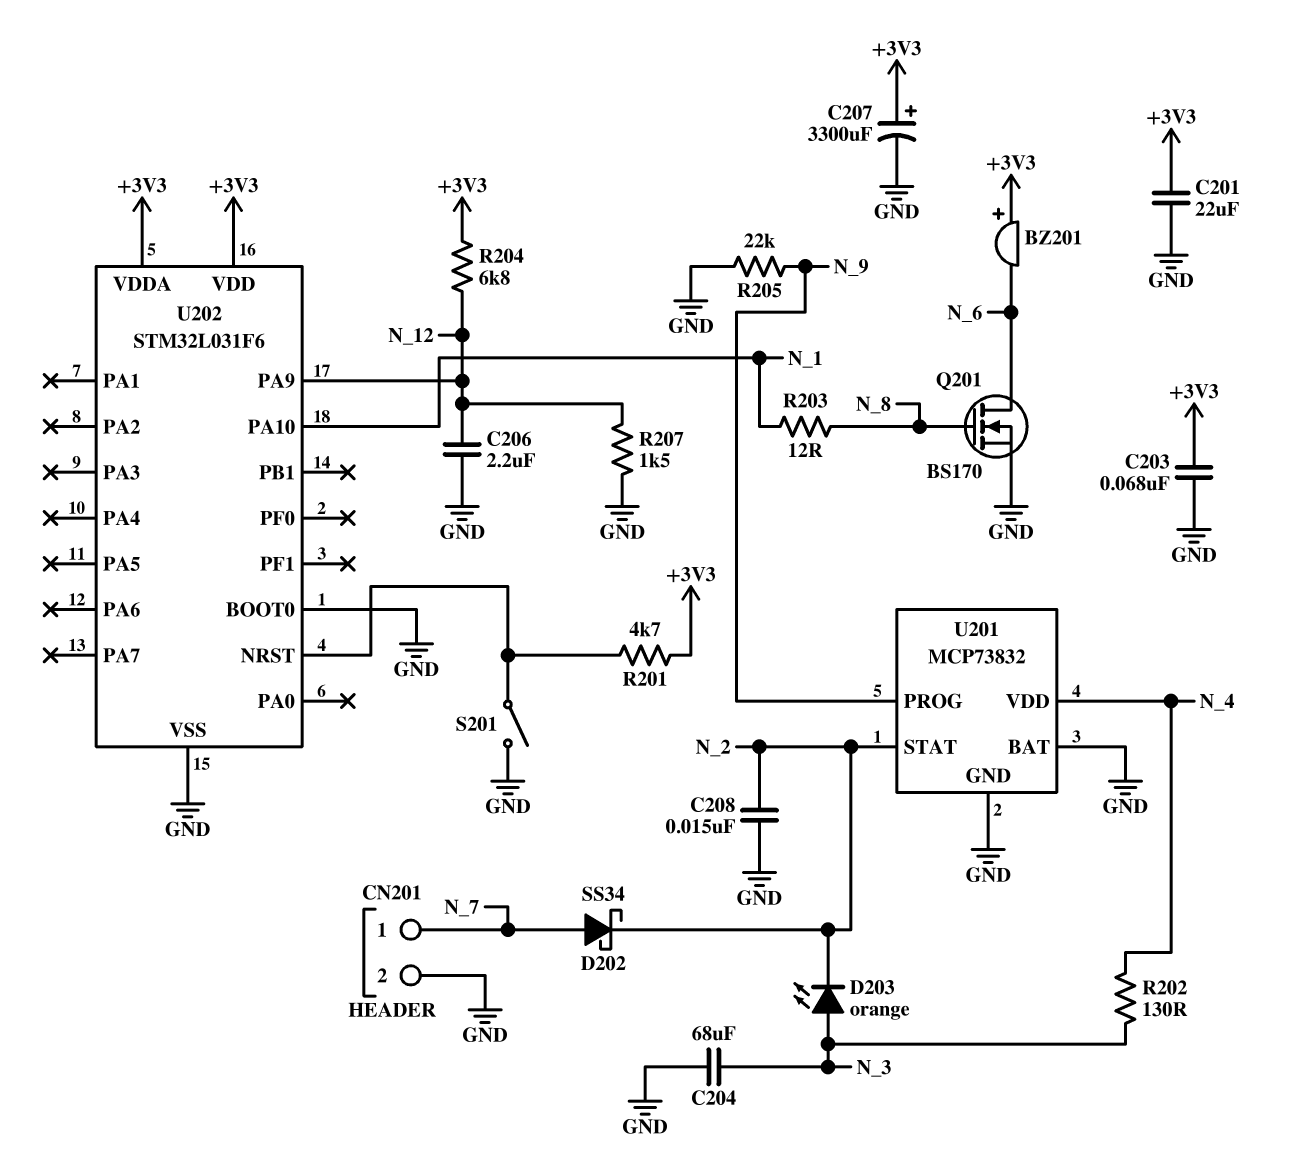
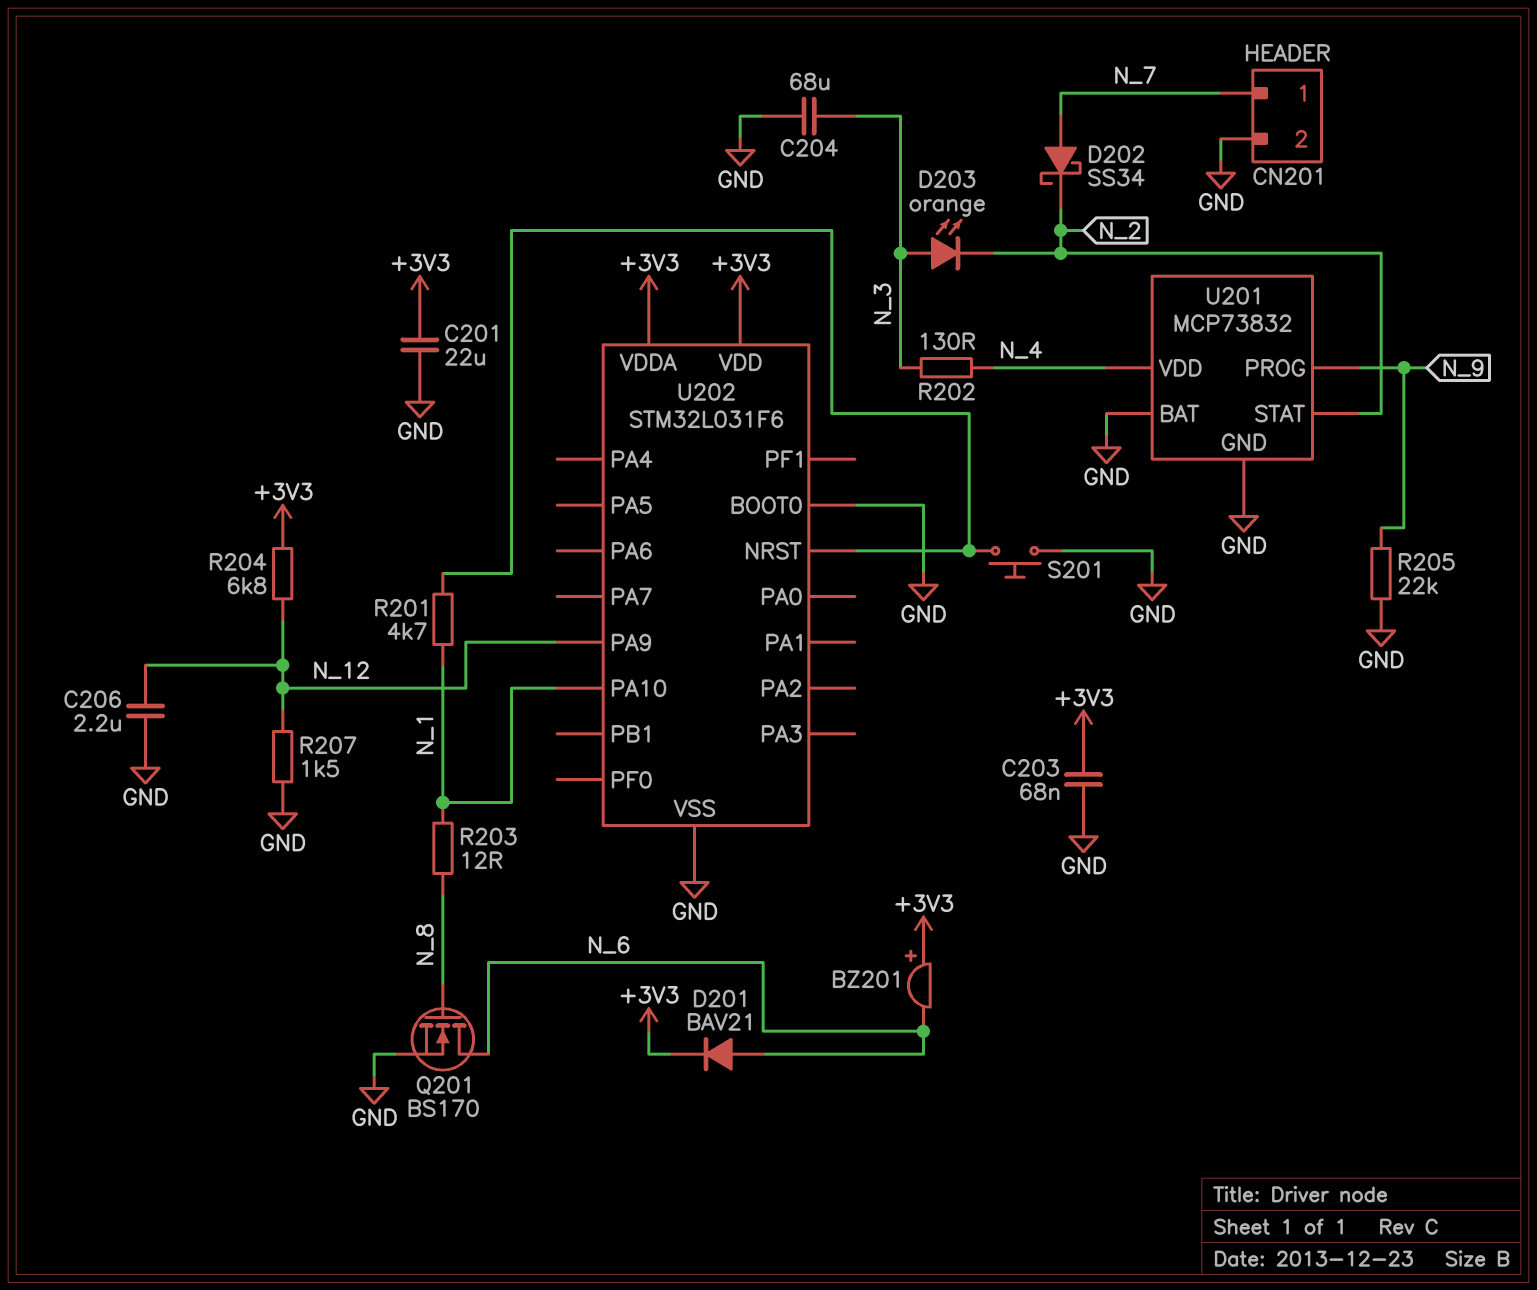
C207: 3300uF (plus +3V3, minus GND) -> none
C208: 15nF (GND, N_2) -> none
D201: none -> diode BAV21 (A N_6, K +3V3)
R201: 4.7k (+3V3, U202/NRST) -> 4.7k (N_1, U202/NRST)
S201: switch (GND, U202/NRST) -> button (GND, U202/NRST)

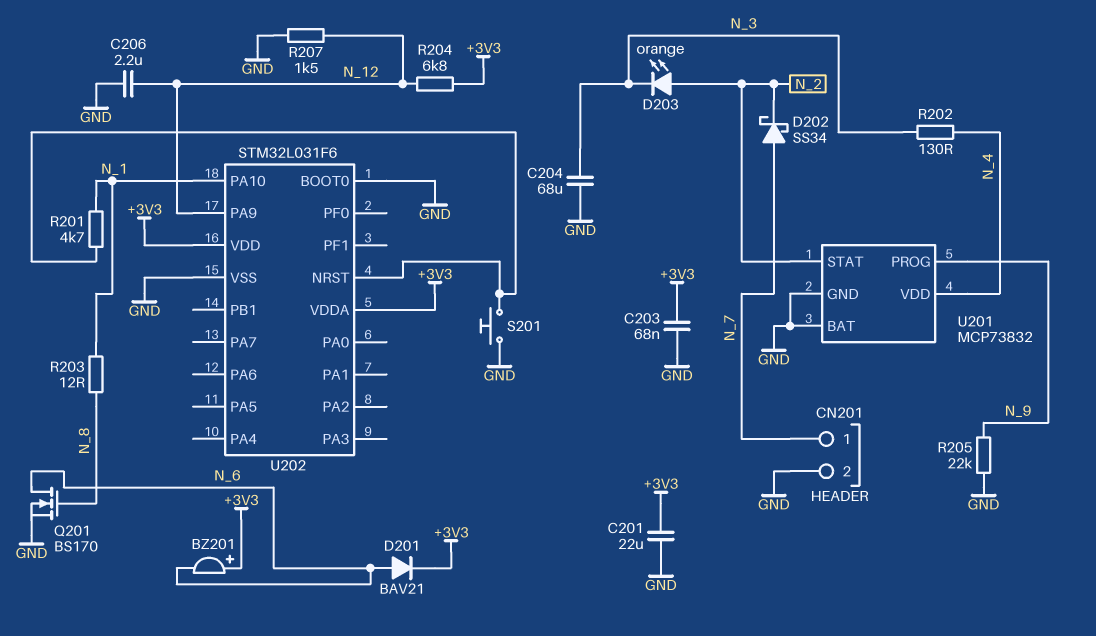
D203: LED orange (A N_3, K N_2) -> LED orange (A N_2, K N_3)

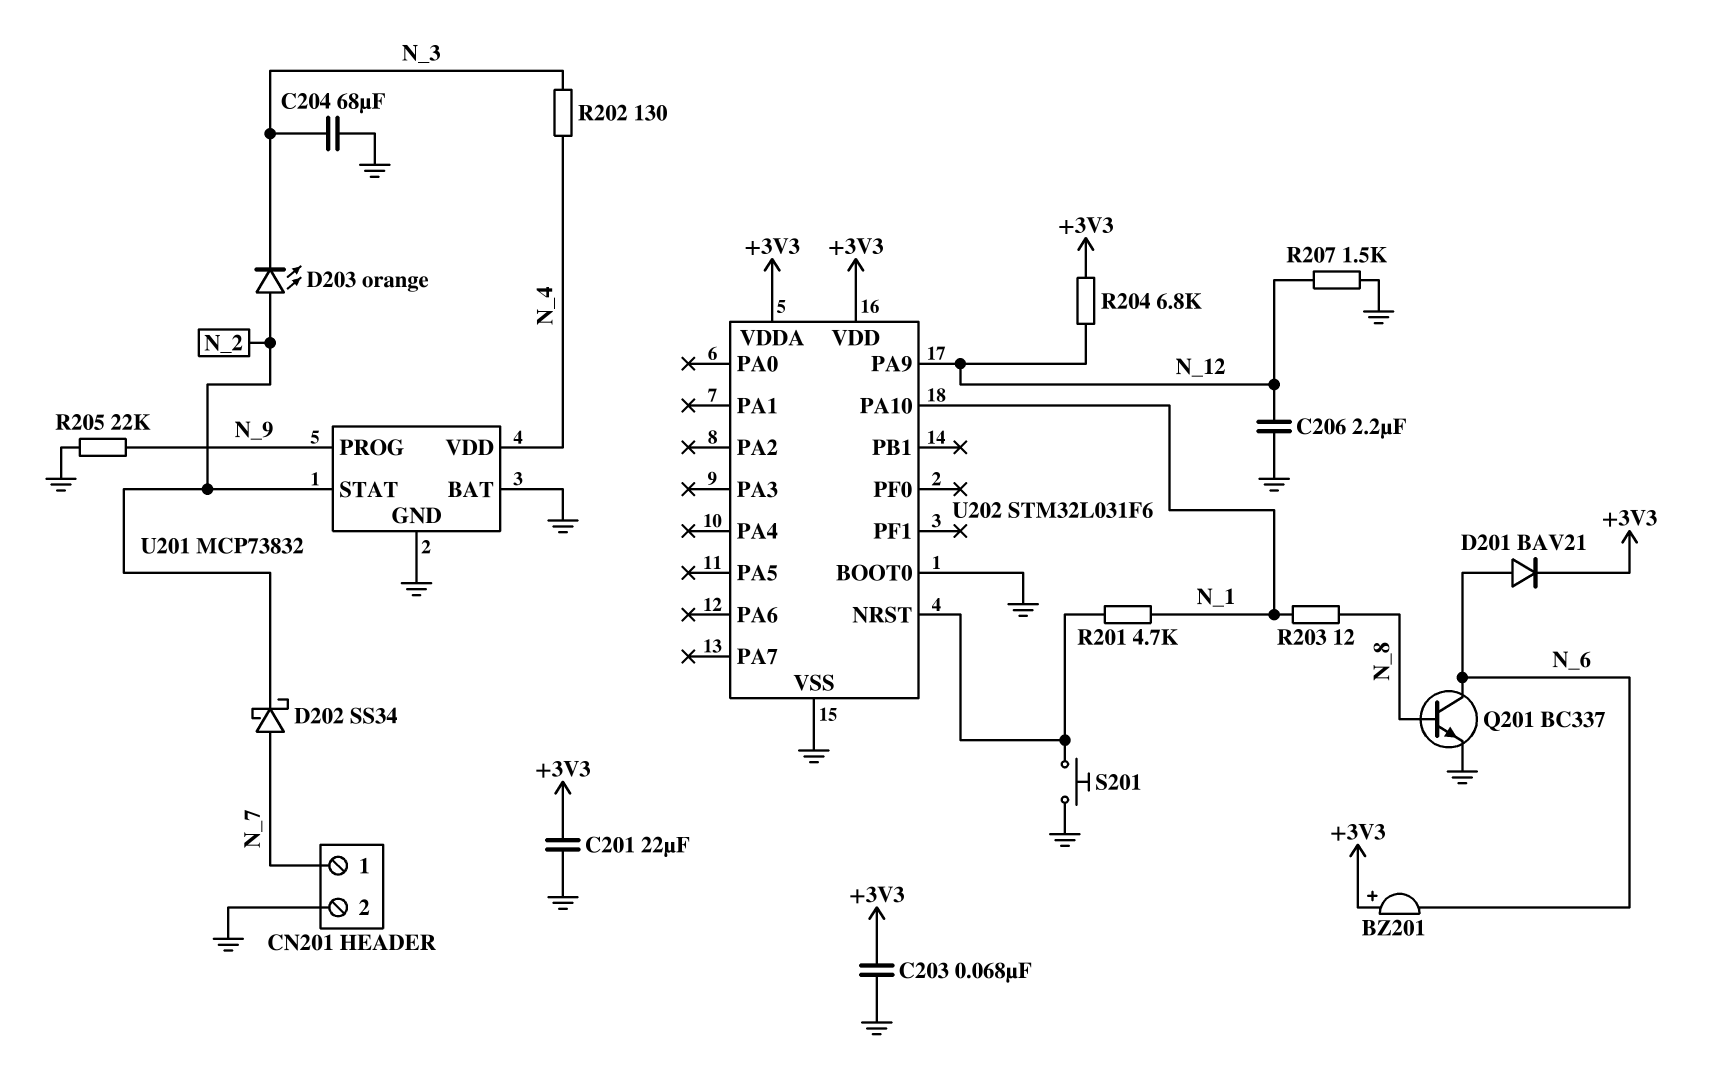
Q201: NMOS BS170 (G N_8, D N_6, S GND) -> NPN BC337 (B N_8, C N_6, E GND)

